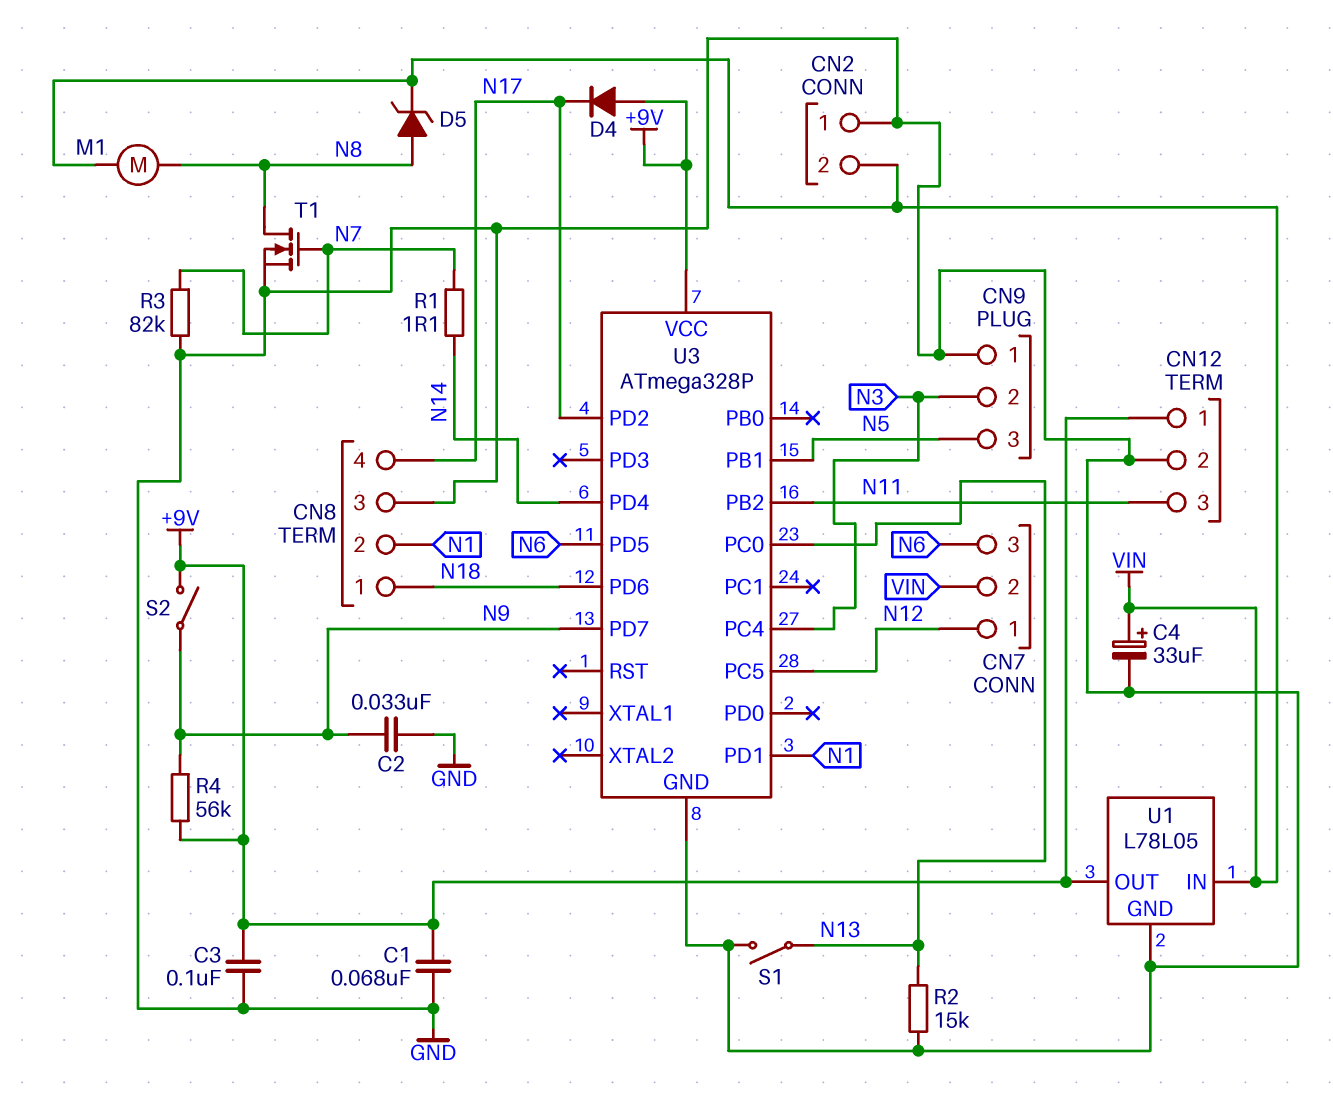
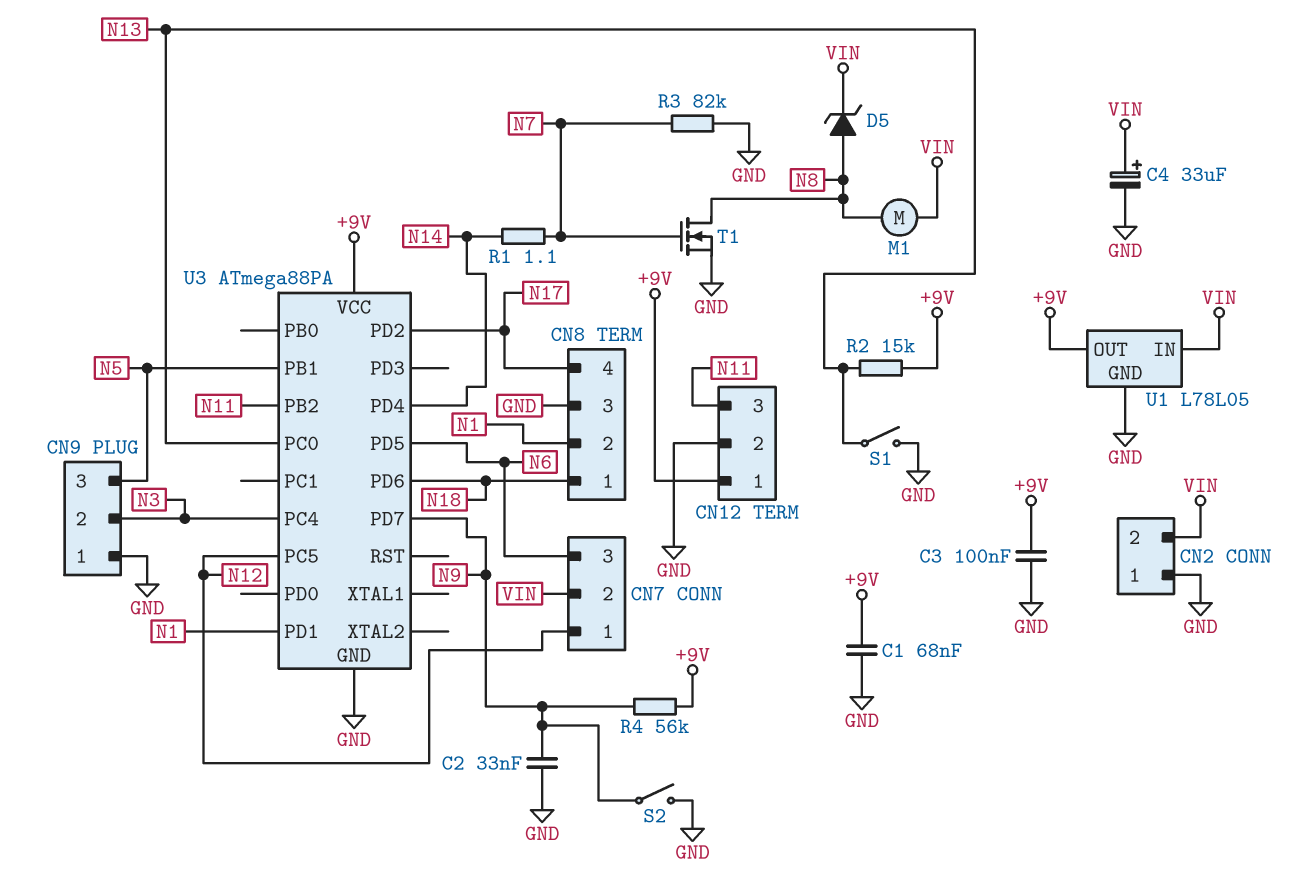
D4: diode (A +9V, K N17) -> none
R2: 15k (GND, N13) -> 15k (+9V, N13)
S2: switch (+9V, N9) -> switch (GND, N9)
U3: ATmega328P -> ATmega88PA

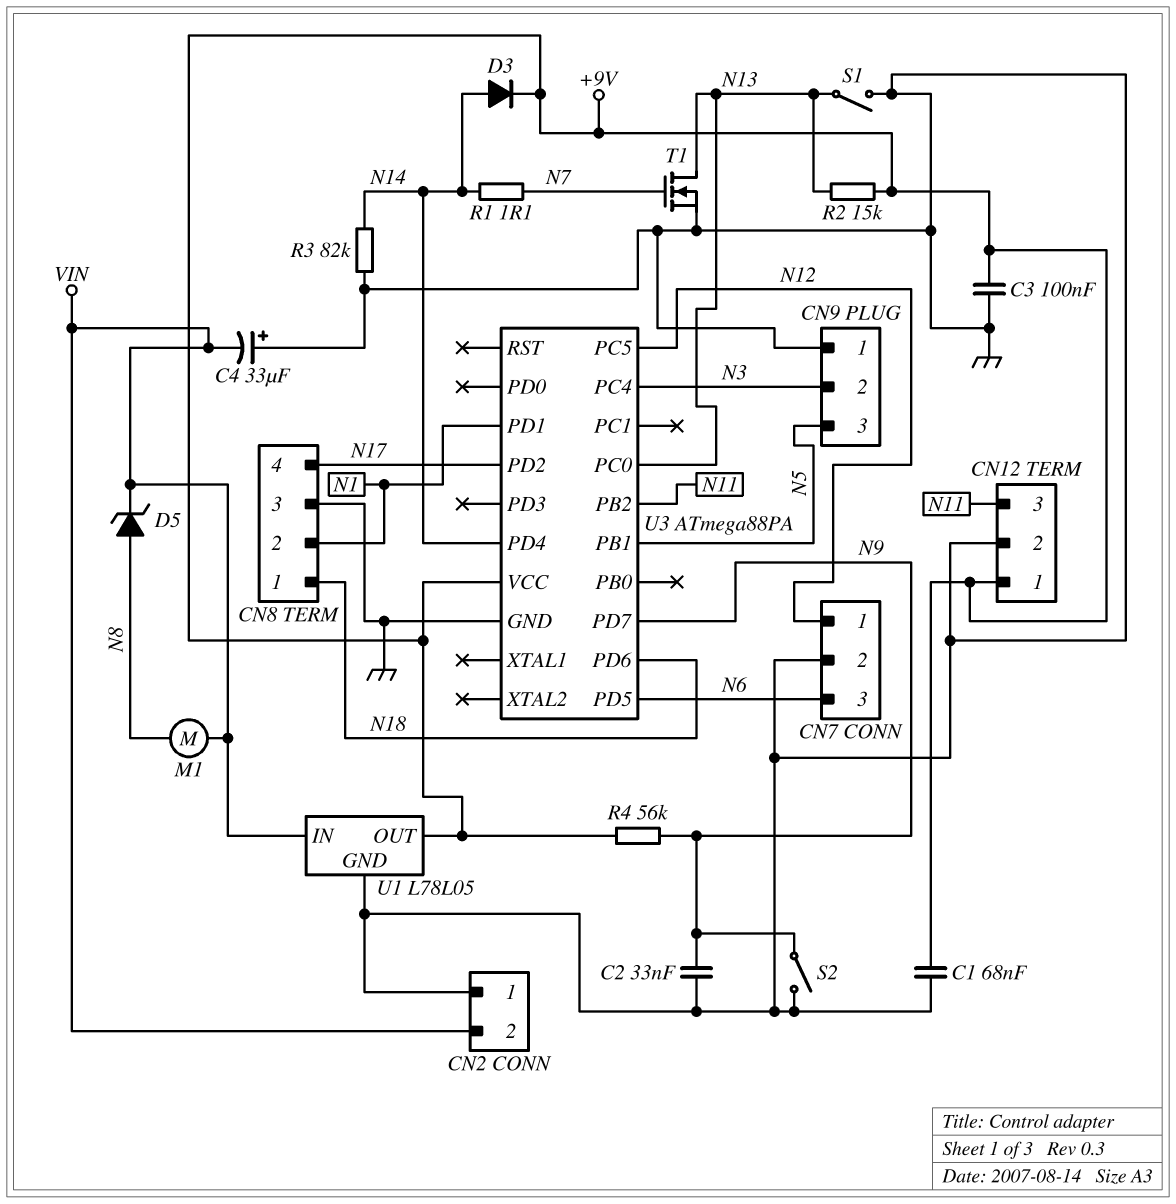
C4: 33uF (plus VIN, minus GND) -> 33uF (plus GND, minus VIN)
CN7 pin 2: VIN -> GND
D3: none -> diode (A N14, K +9V)
R3: 82k (GND, N7) -> 82k (GND, N14)
T1: NMOS (G N7, D N8, S GND) -> NMOS (G N7, D N13, S GND)

